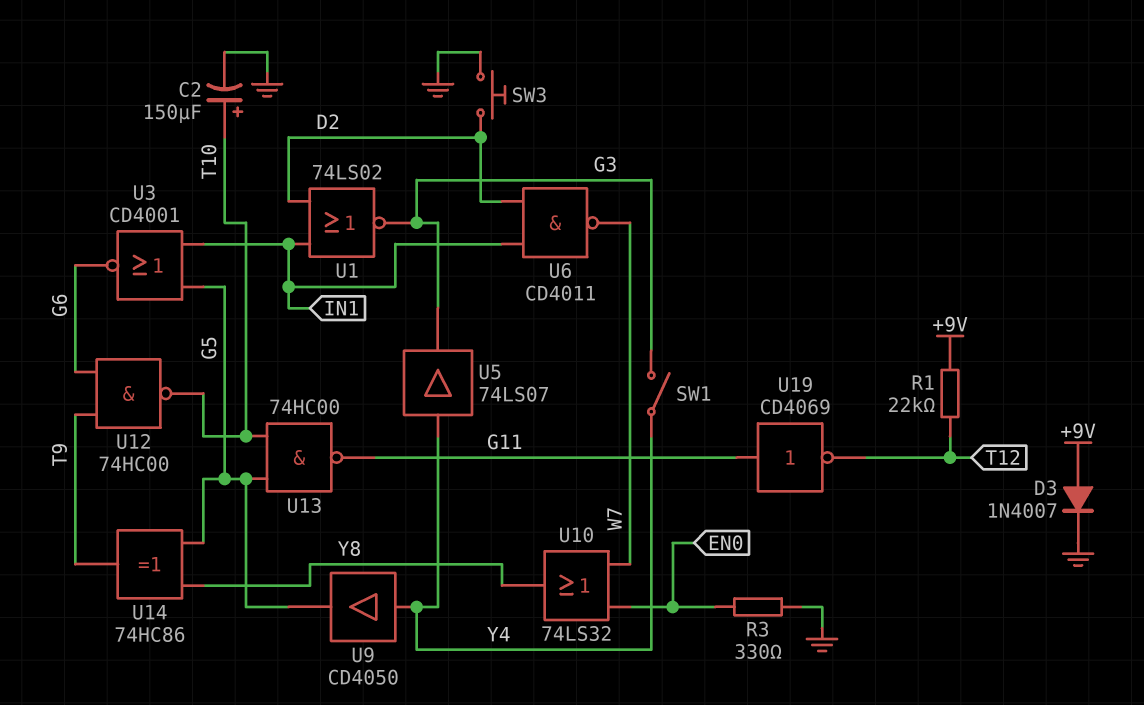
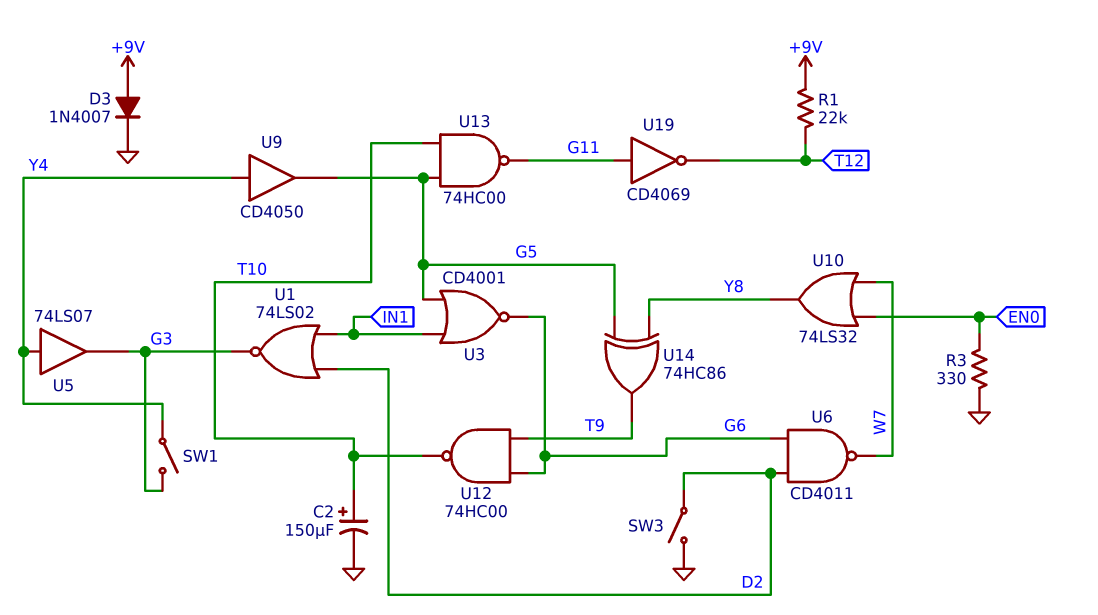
SW3: button (D2, GND) -> switch (D2, GND)
U6: NAND CD4011 (in D2, in IN1, out W7) -> NAND CD4011 (in D2, in G6, out W7)

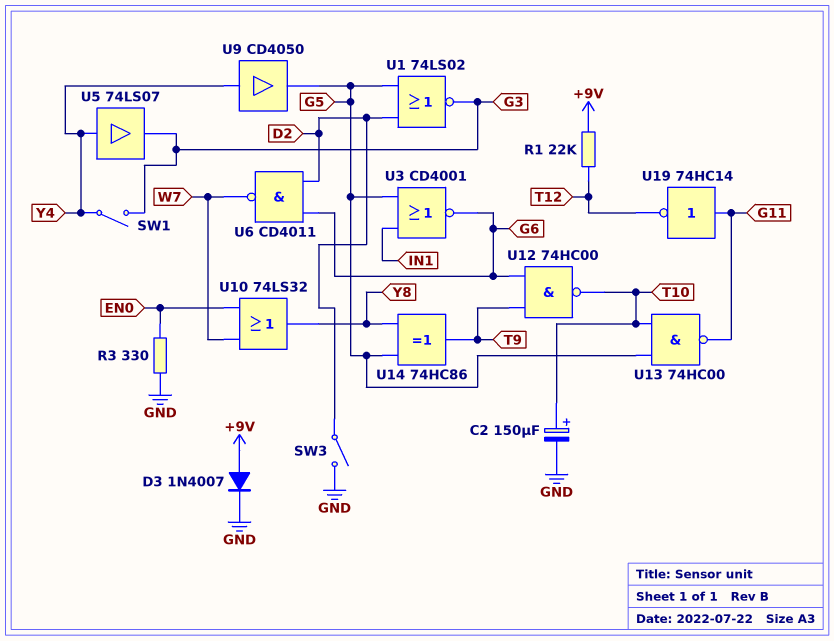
U1: NOR 74LS02 (in D2, in IN1, out G3) -> NOR 74LS02 (in D2, in G5, out G3)
U19: NOT CD4069 (in G11, out T12) -> NOT 74HC14 (in G11, out T12)

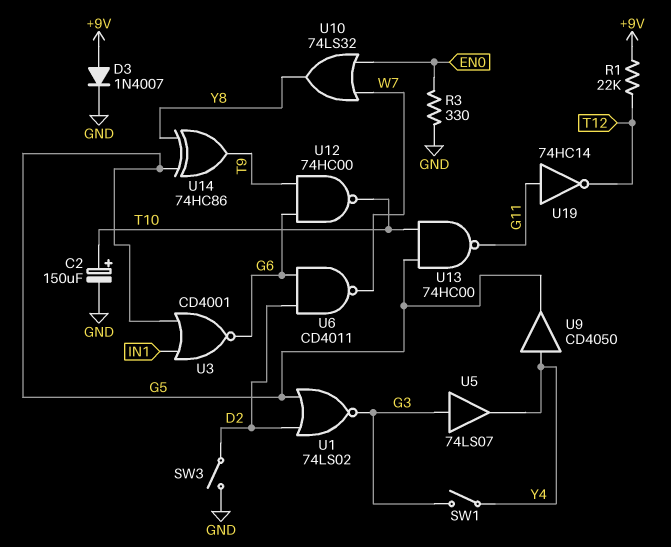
U5: buffer 74LS07 (in Y4, out G3) -> buffer 74LS07 (in G3, out Y4)

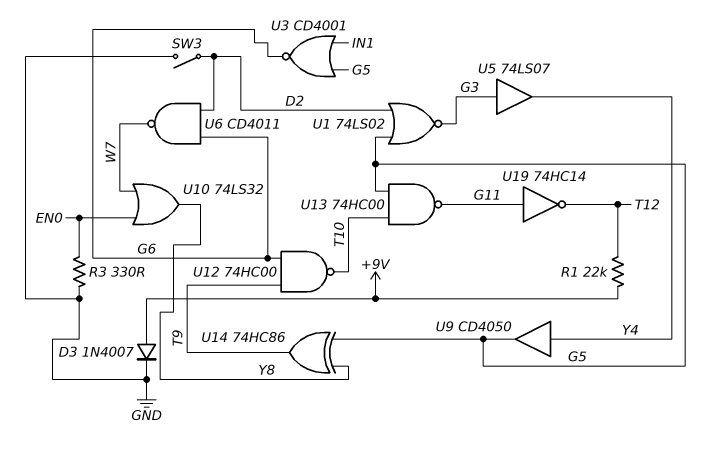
C2: 150uF (plus T10, minus GND) -> none
SW1: switch (G3, Y4) -> none

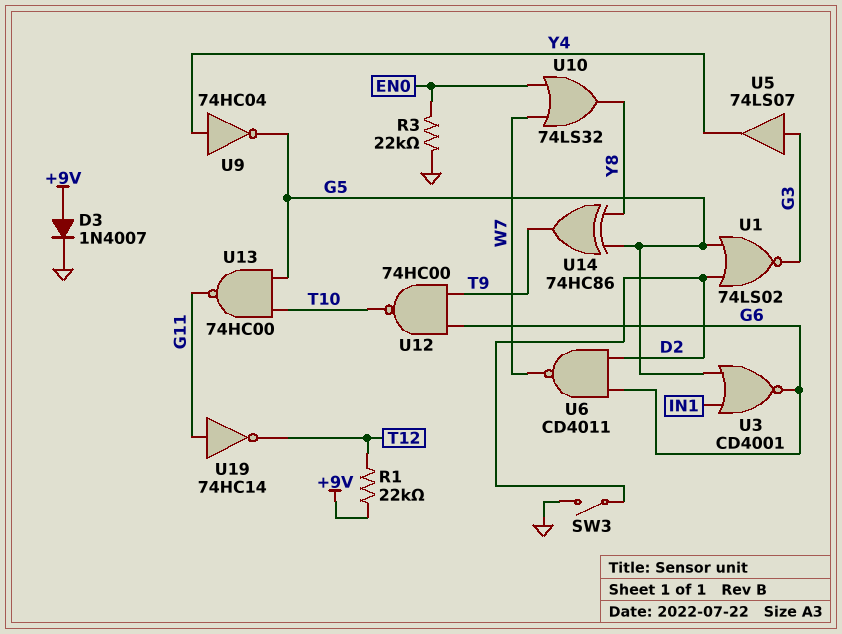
R3: 330 (EN0, GND) -> 22k (EN0, GND)
U9: buffer CD4050 (in Y4, out G5) -> NOT 74HC04 (in Y4, out G5)

